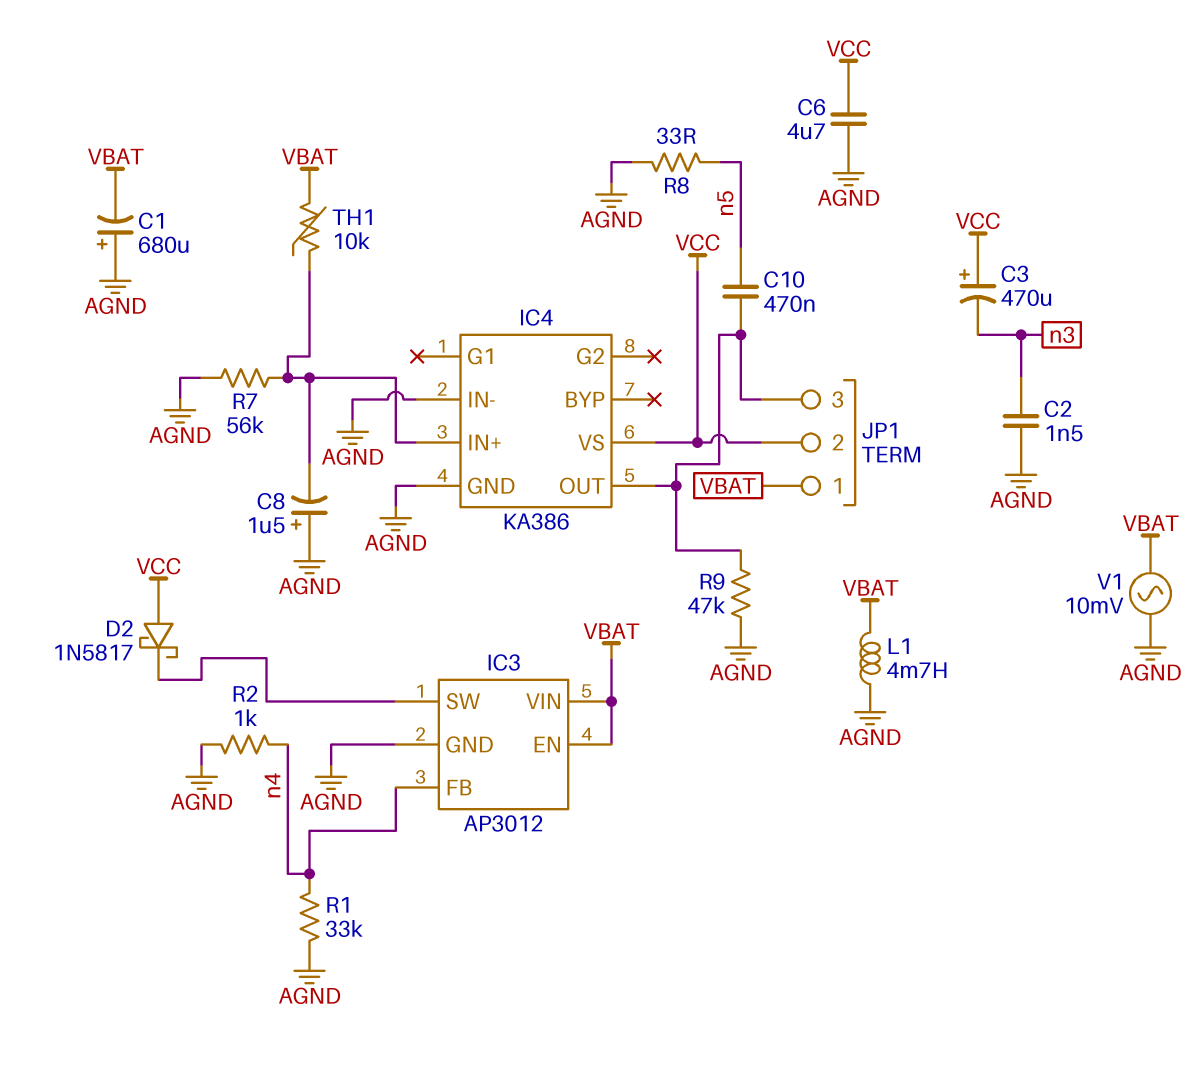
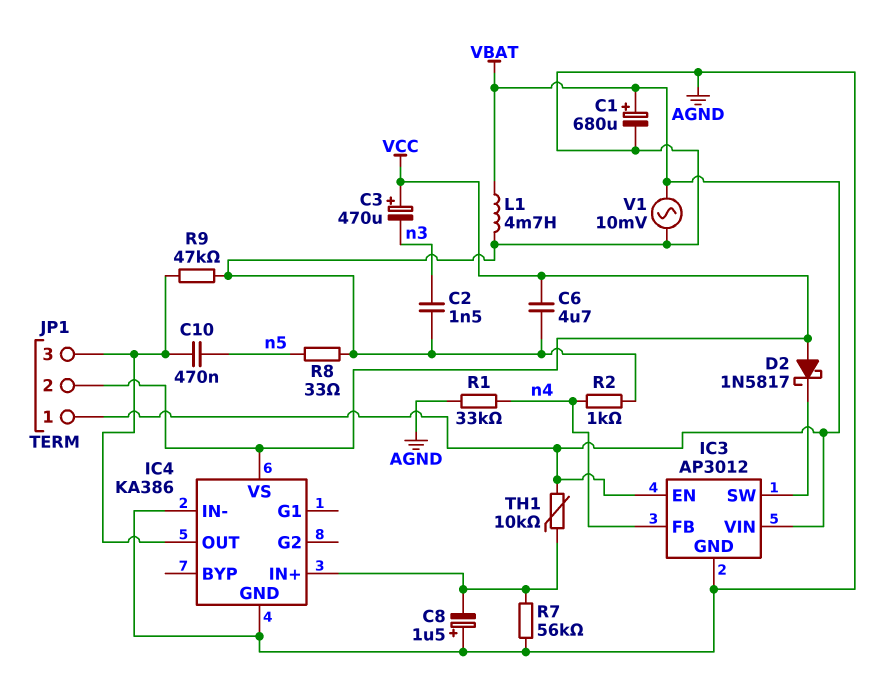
C1: 680uF (plus AGND, minus VBAT) -> 680uF (plus VBAT, minus AGND)

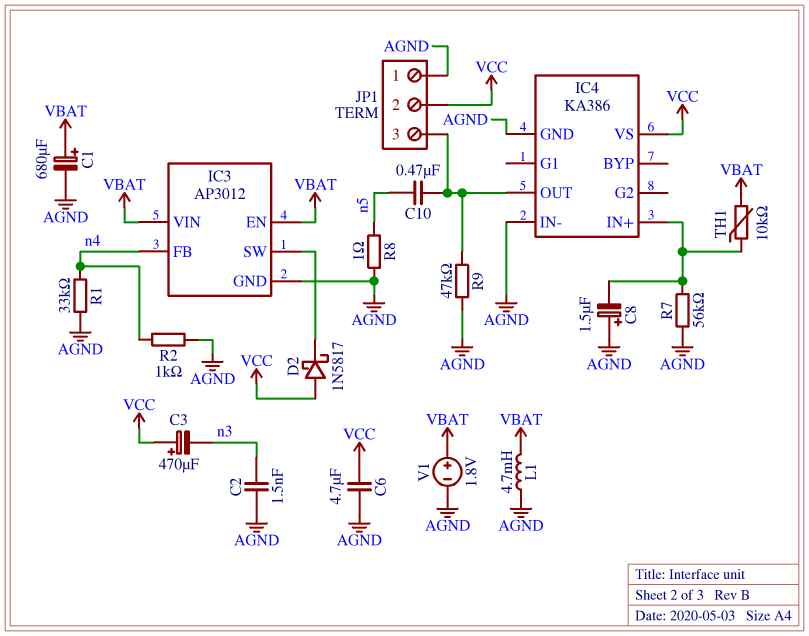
JP1 pin 1: VBAT -> AGND
R8: 33 (AGND, n5) -> 1 (AGND, n5)
V1: AC 10mV (AGND, VBAT) -> 1.8V (plus VBAT, minus AGND)

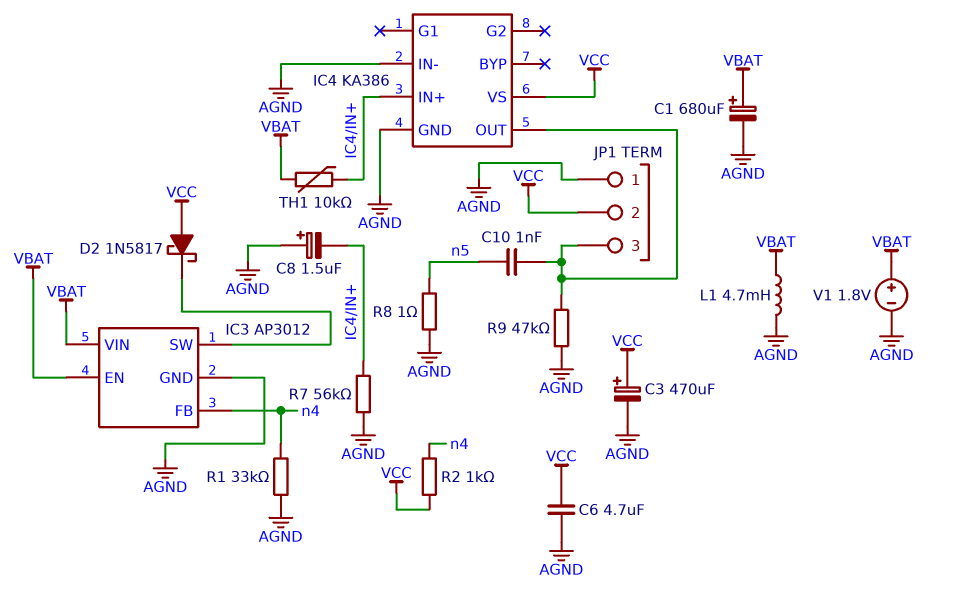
C2: 1.5nF (AGND, n3) -> none
C3: 470uF (plus VCC, minus n3) -> 470uF (plus VCC, minus AGND)
C10: 470nF (IC4/OUT, n5) -> 1nF (IC4/OUT, n5)
R2: 1k (AGND, n4) -> 1k (VCC, n4)

